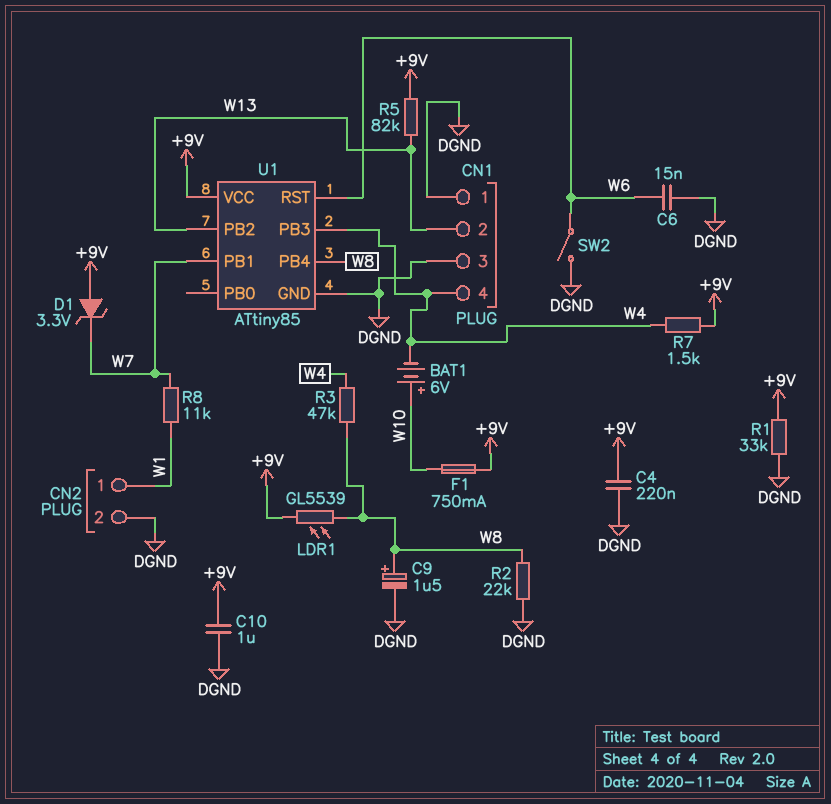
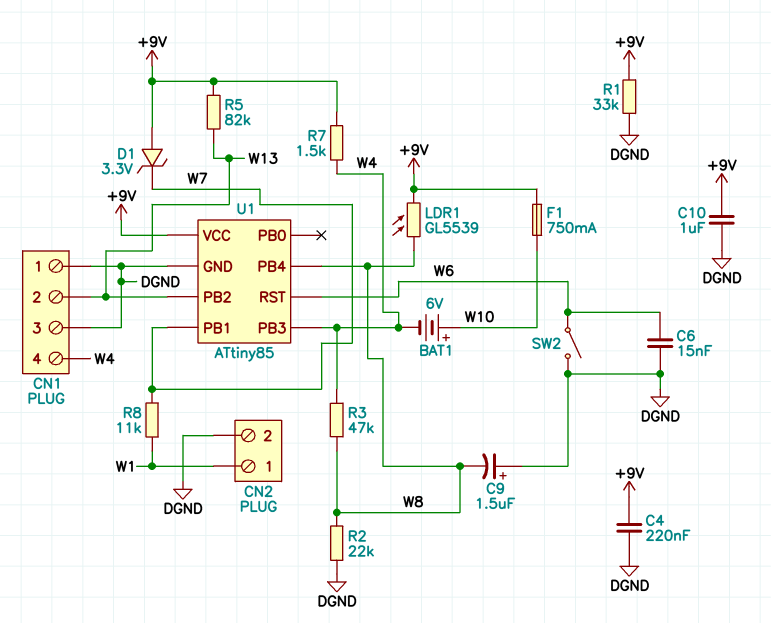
C9: 1.5uF (plus W8, minus DGND) -> 1.5uF (plus DGND, minus W8)

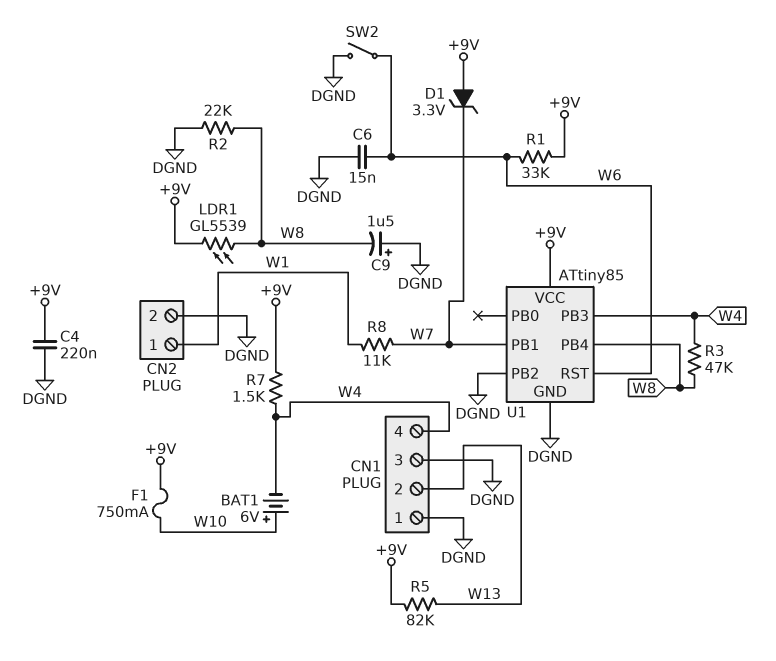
C10: 1uF (+9V, DGND) -> none
R1: 33k (+9V, DGND) -> 33k (+9V, W6)
U1 pin PB2: W13 -> DGND

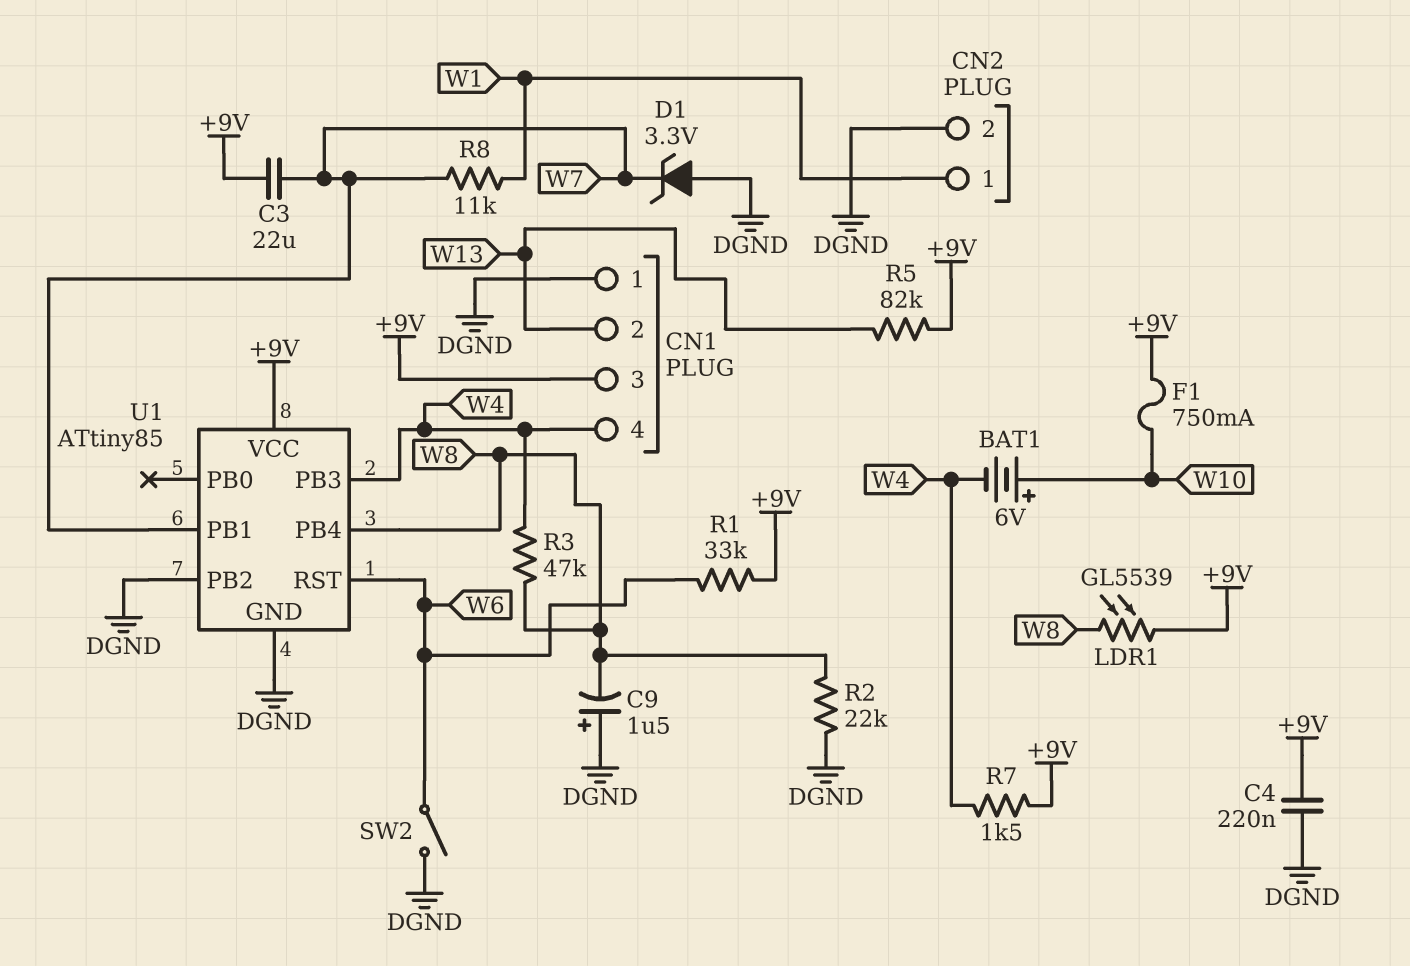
C3: none -> 22uF (+9V, W7)
C6: 15nF (DGND, W6) -> none
CN1 pin 3: DGND -> +9V
D1: zener 3.3V (A +9V, K W7) -> zener 3.3V (A DGND, K W7)

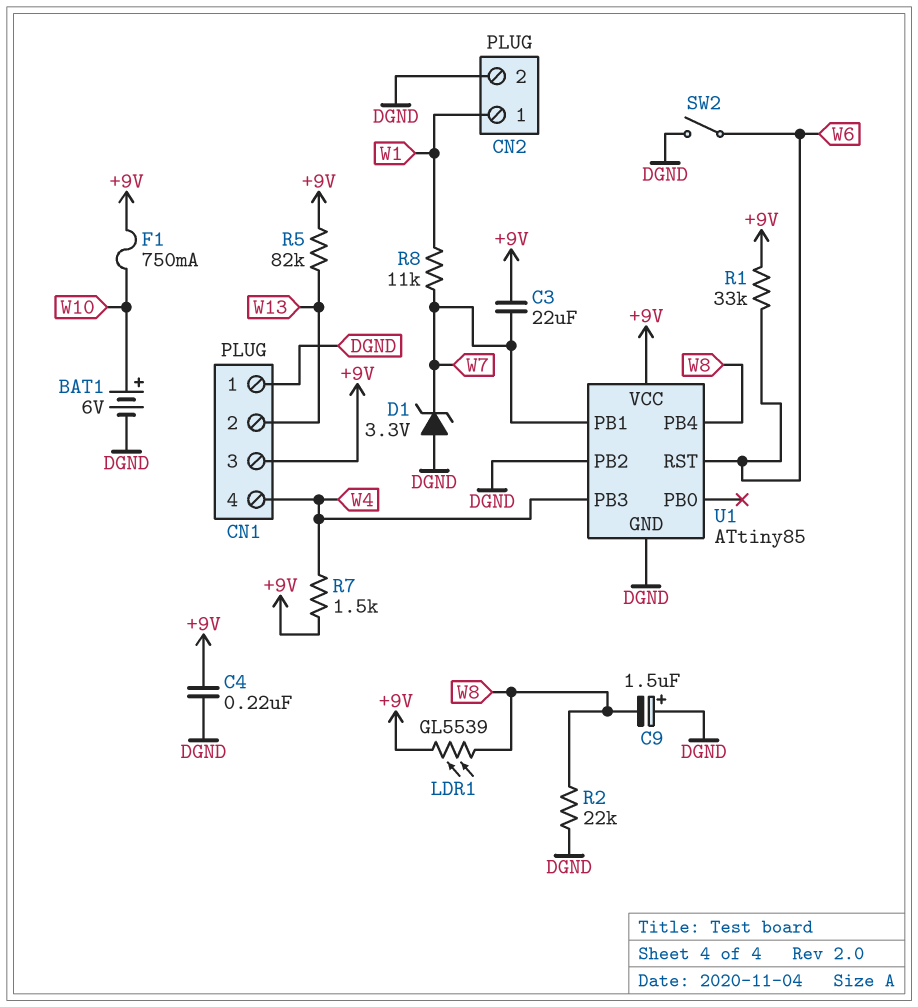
BAT1: 6V (plus W10, minus W4) -> 6V (plus W10, minus DGND)
R3: 47k (W4, W8) -> none

